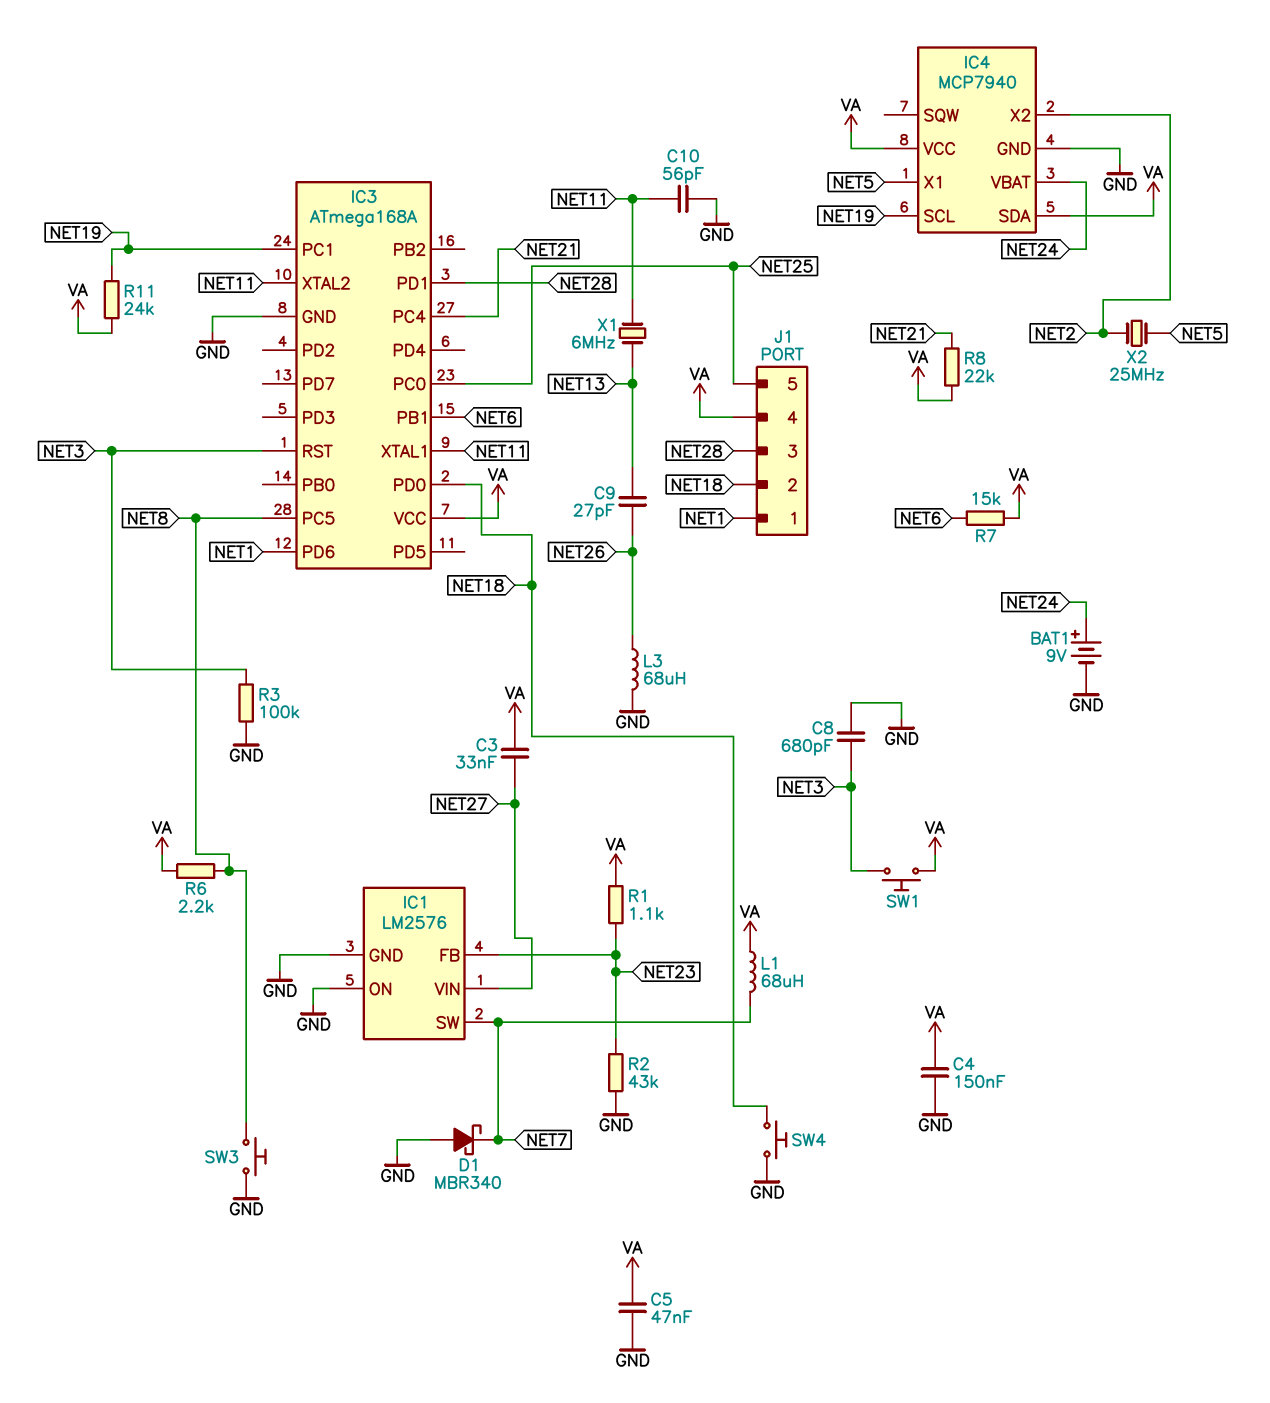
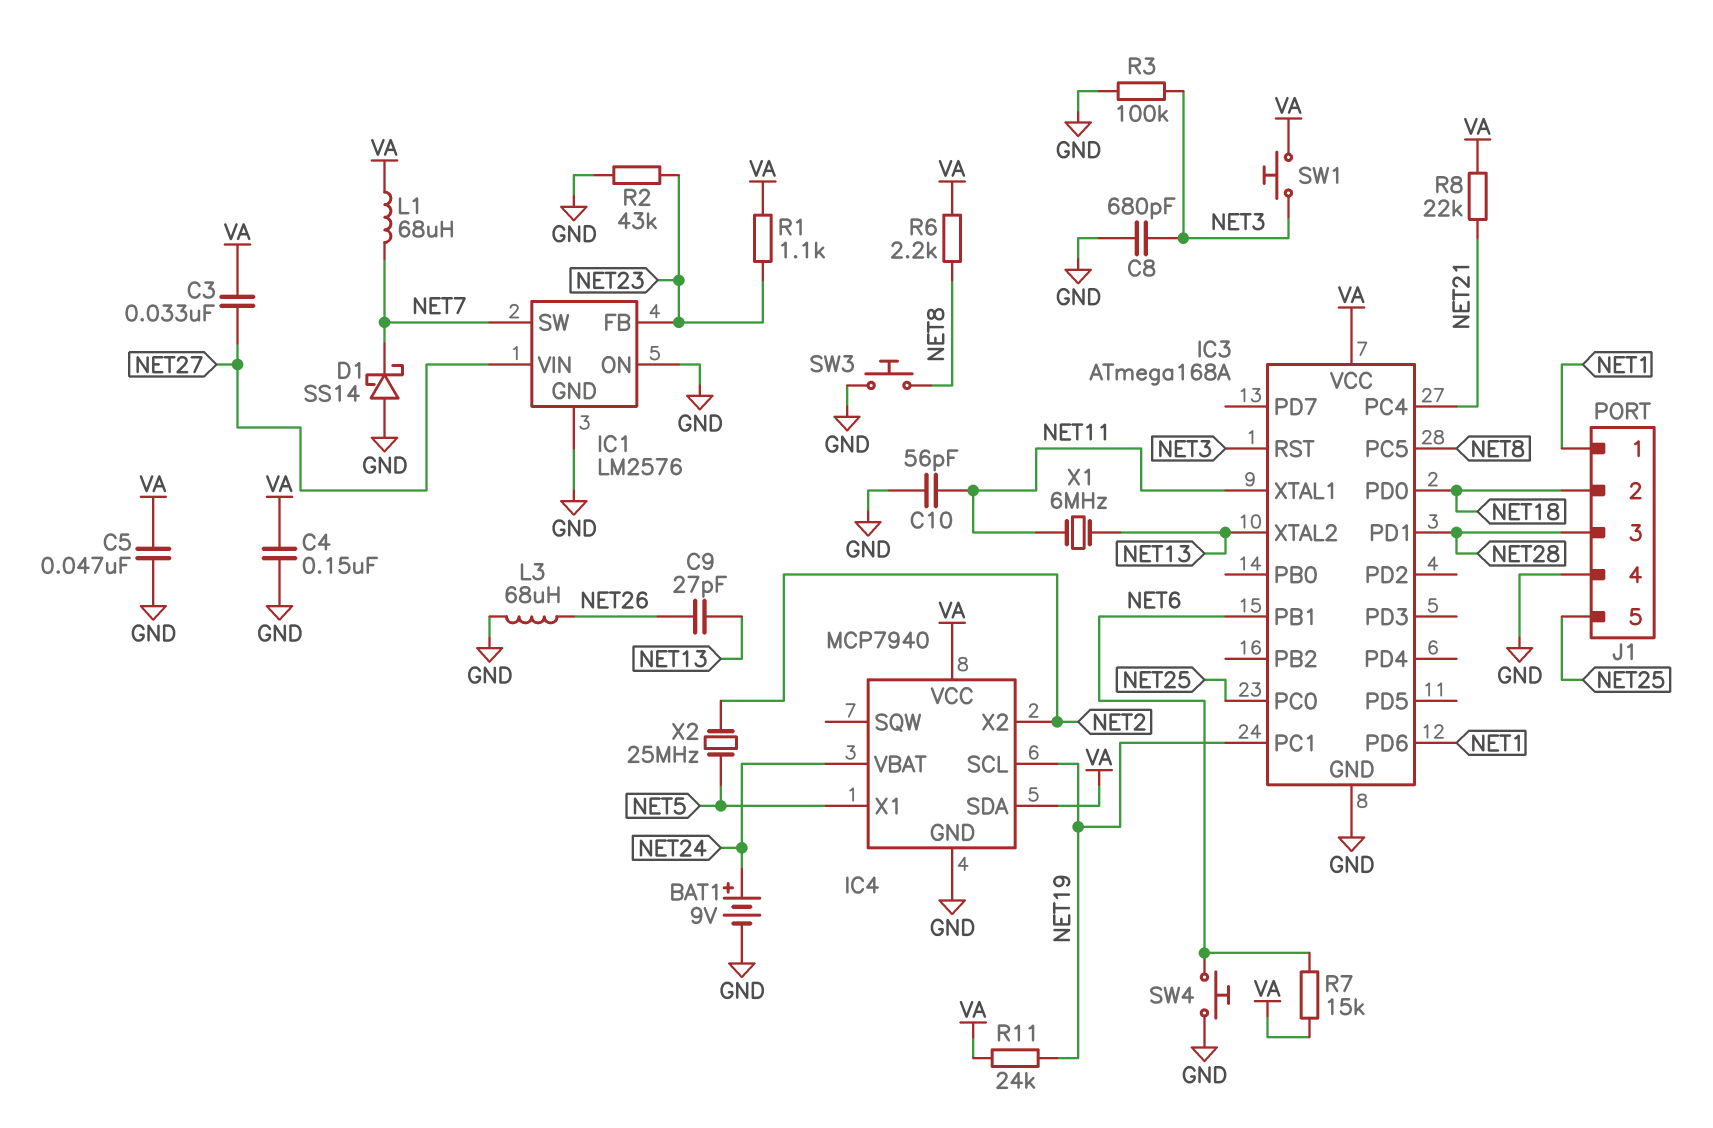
D1: schottky MBR340 (A GND, K NET7) -> schottky SS14 (A GND, K NET7)
IC3 pin XTAL2: NET11 -> NET13
J1 pin 4: VA -> GND
SW4: button (GND, NET18) -> button (GND, NET6)

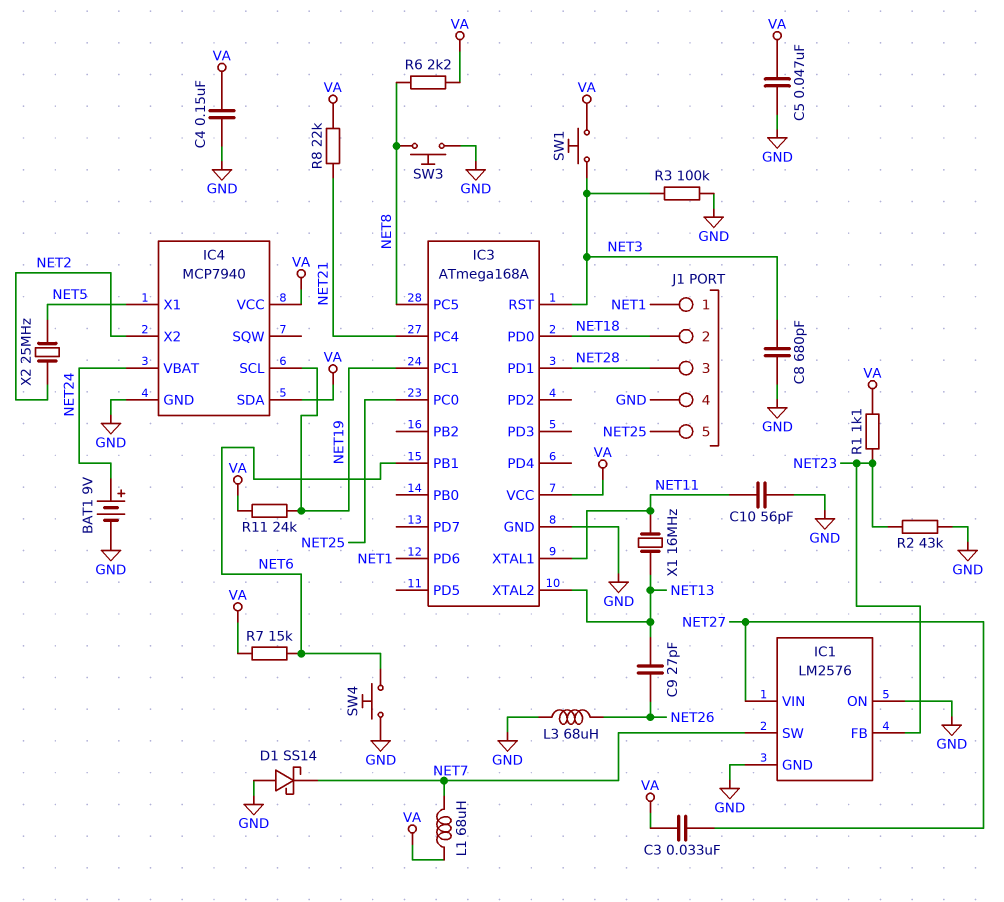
X1: 6MHz (NET11, NET13) -> 16MHz (NET11, NET13)

